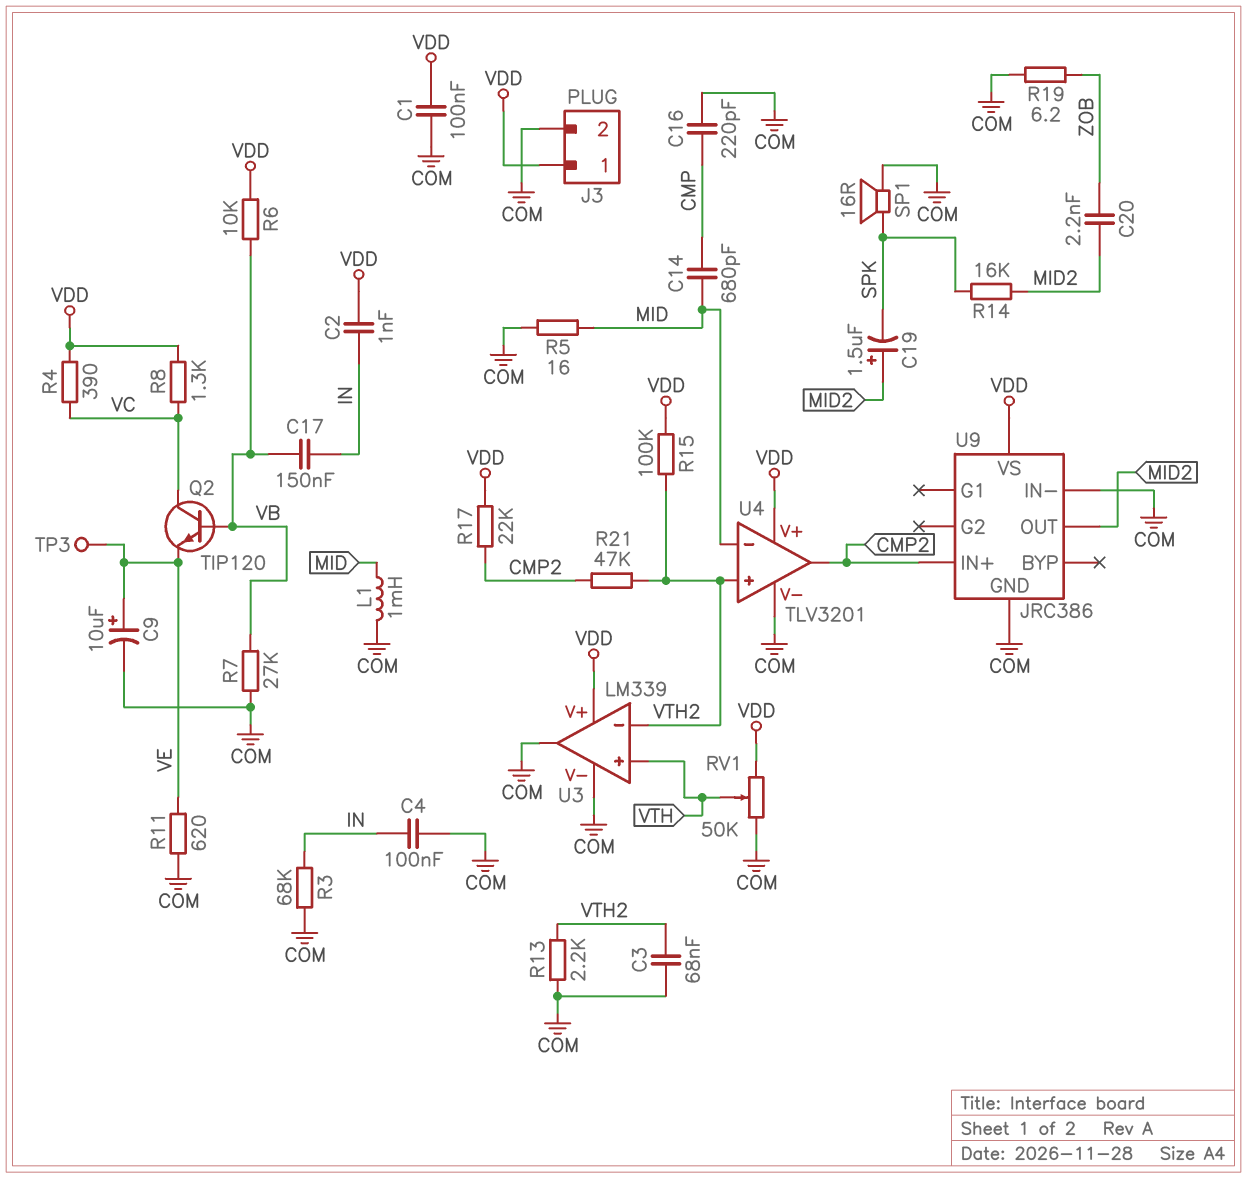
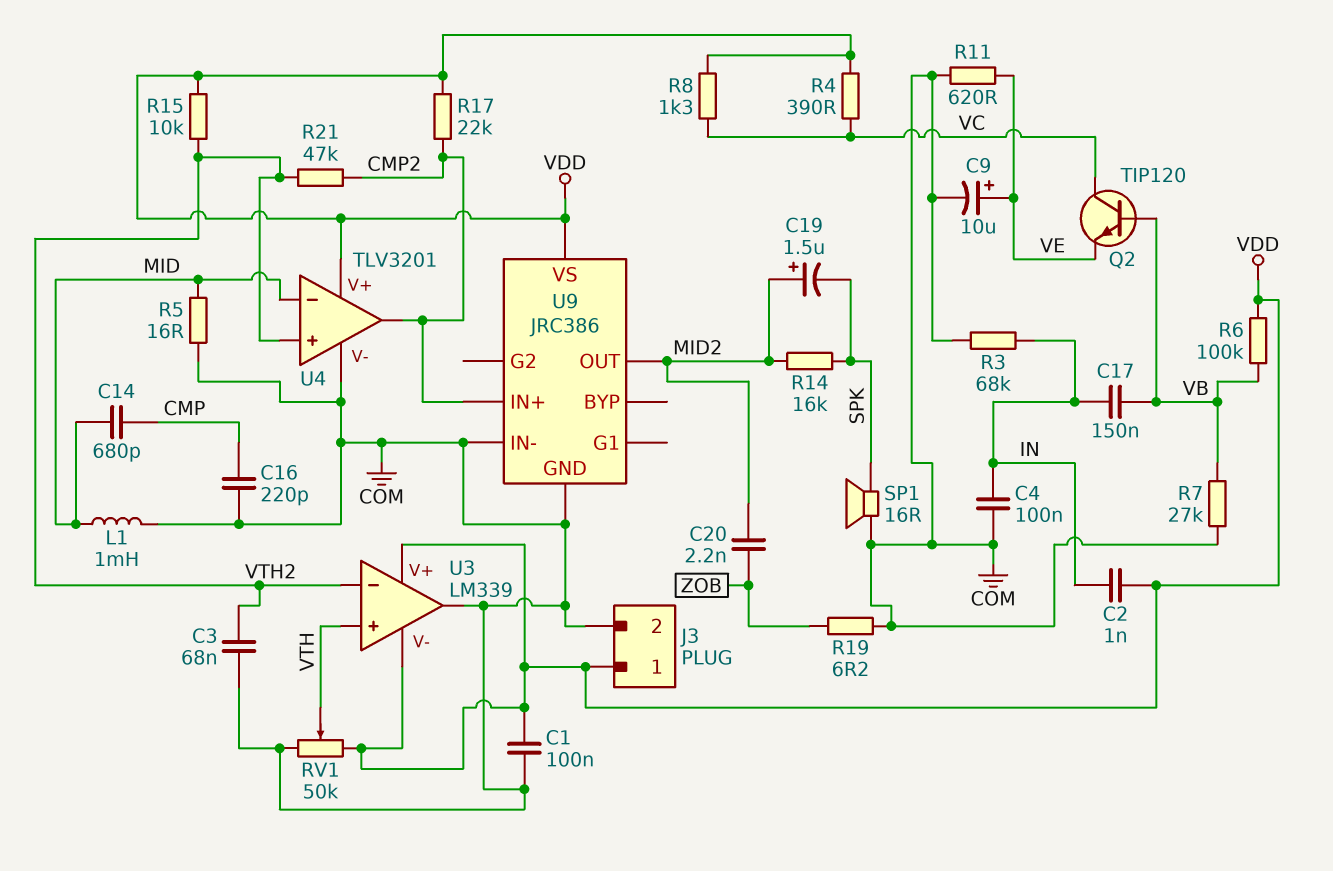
R6: 10k (VB, VDD) -> 100k (VB, VDD)
R13: 2.2k (COM, VTH2) -> none
R15: 100k (VDD, VTH2) -> 10k (VDD, VTH2)
TP3: test point (VE) -> none
U3 pin V-: COM -> VDD

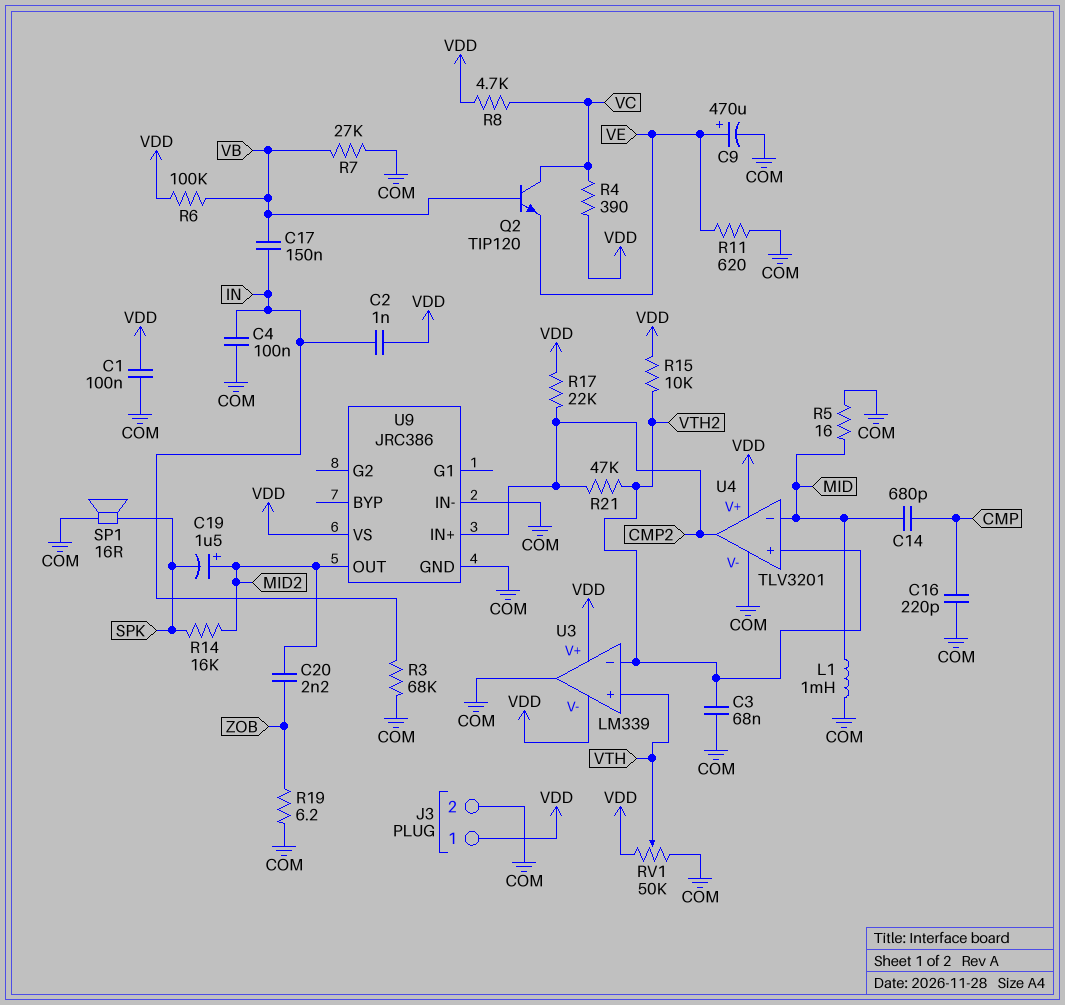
C9: 10uF (plus VE, minus COM) -> 470uF (plus VE, minus COM)
R8: 1.3k (VC, VDD) -> 4.7k (VC, VDD)

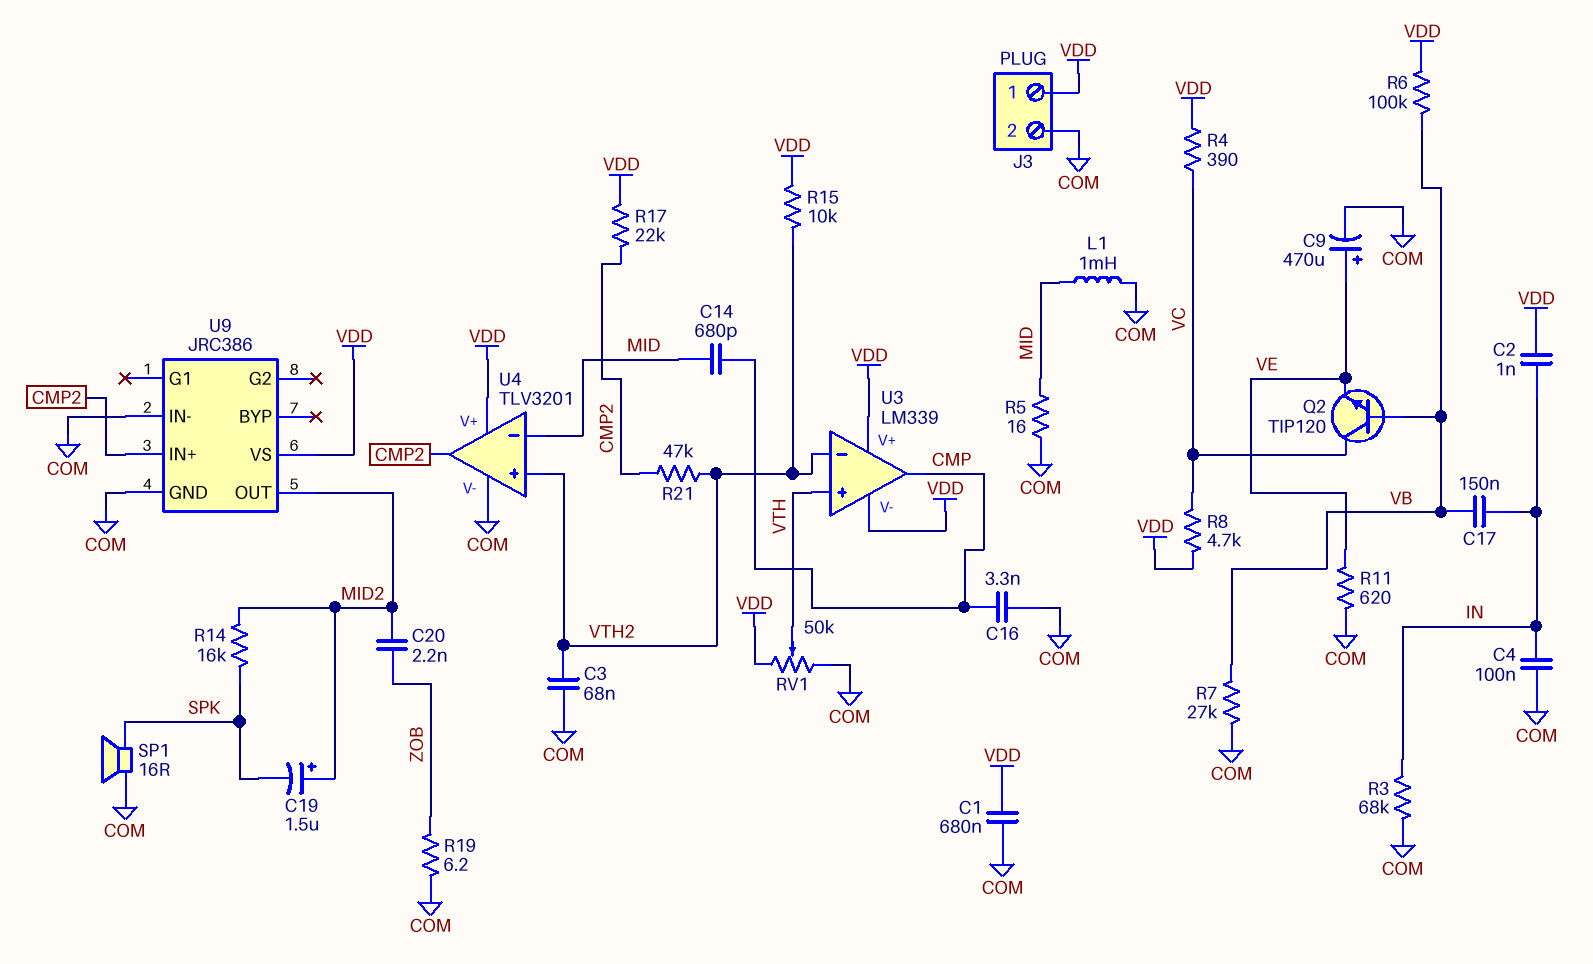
C1: 100nF (COM, VDD) -> 680nF (COM, VDD)
C16: 220pF (CMP, COM) -> 3.3nF (CMP, COM)
U3 pin out: COM -> CMP

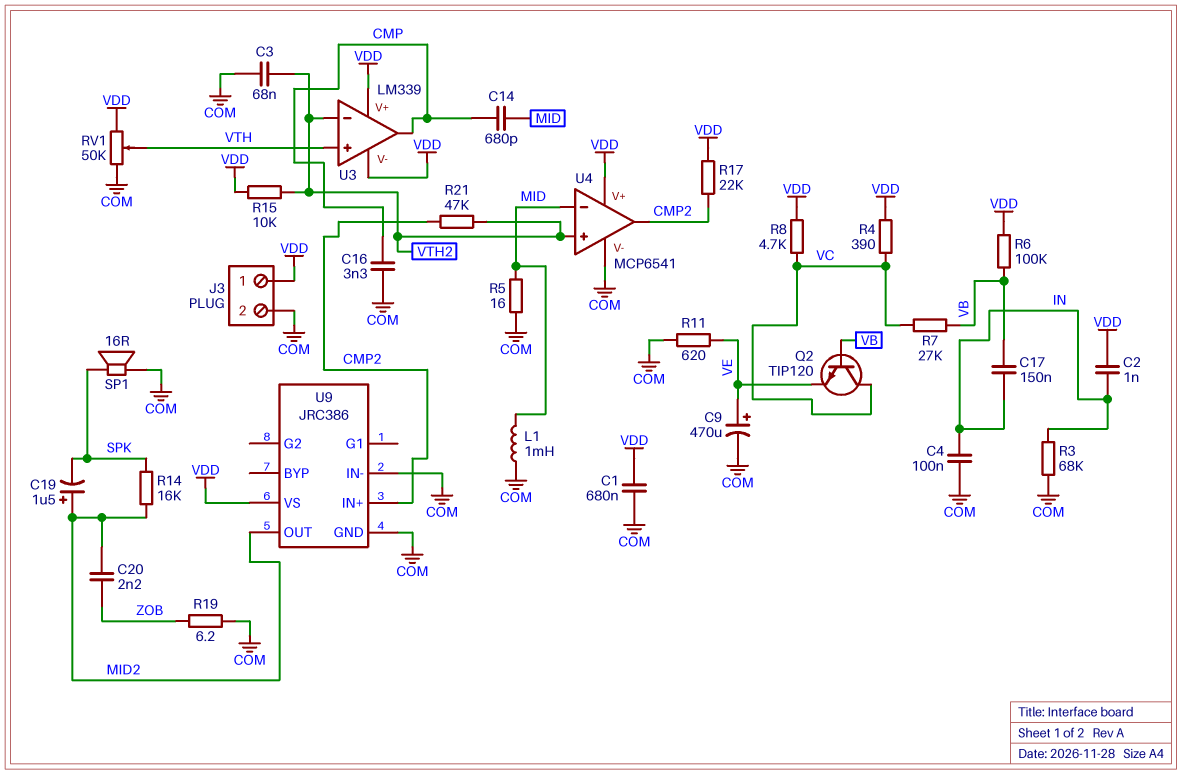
R7: 27k (COM, VB) -> 27k (VB, VC)
U4: TLV3201 -> MCP6541

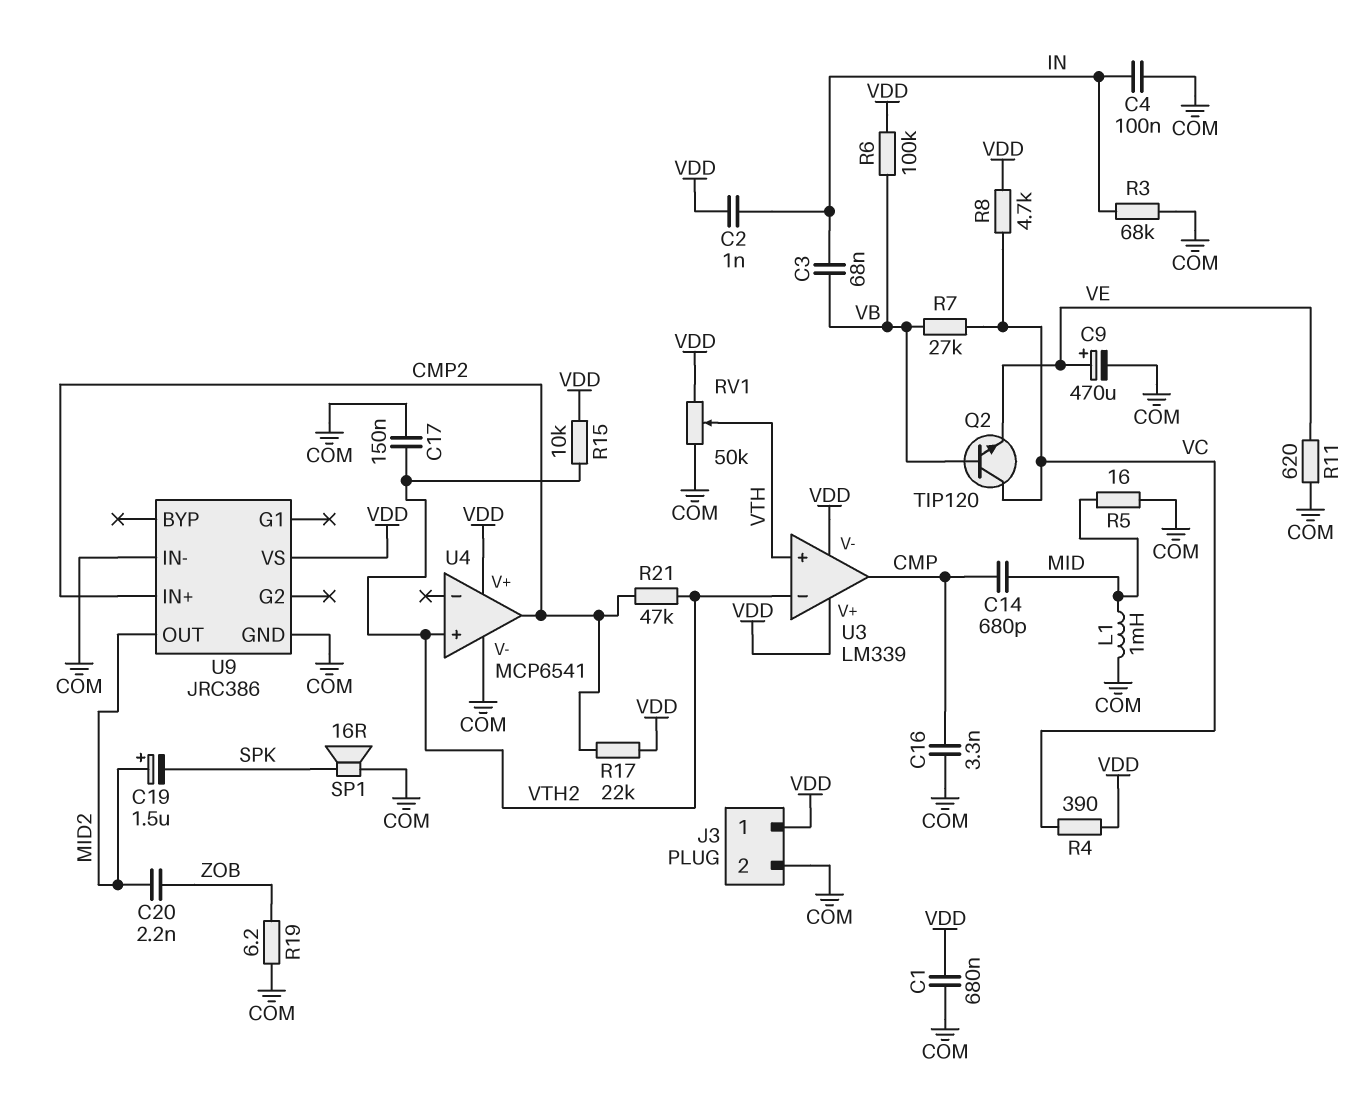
C3: 68nF (COM, VTH2) -> 68nF (IN, VB)
C17: 150nF (IN, VB) -> 150nF (COM, VTH2)
R14: 16k (MID2, SPK) -> none
U4 pin in-: MID -> none

